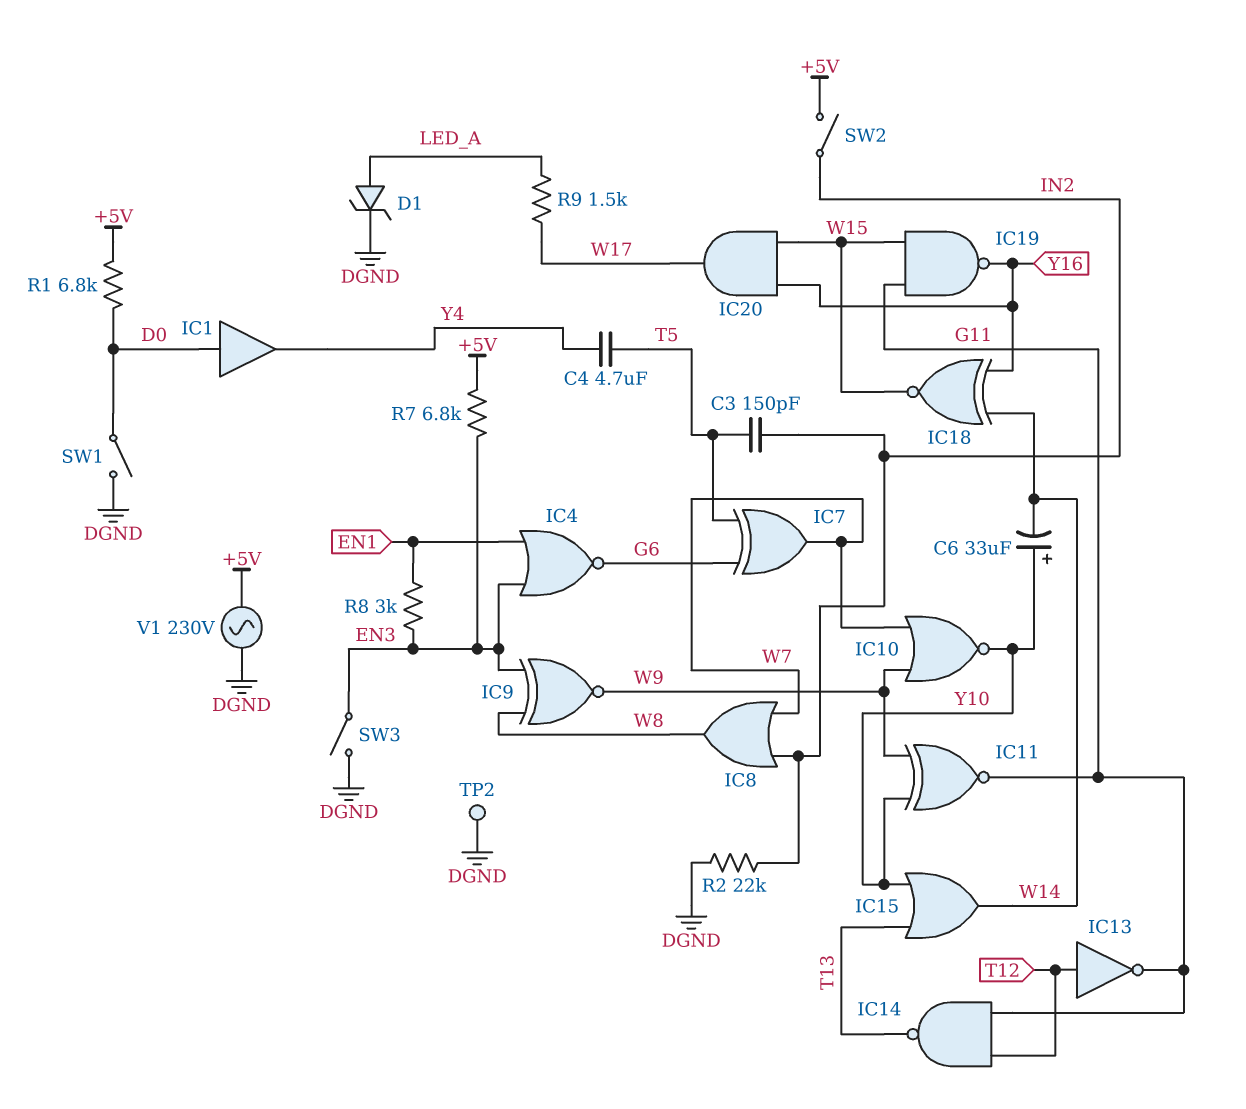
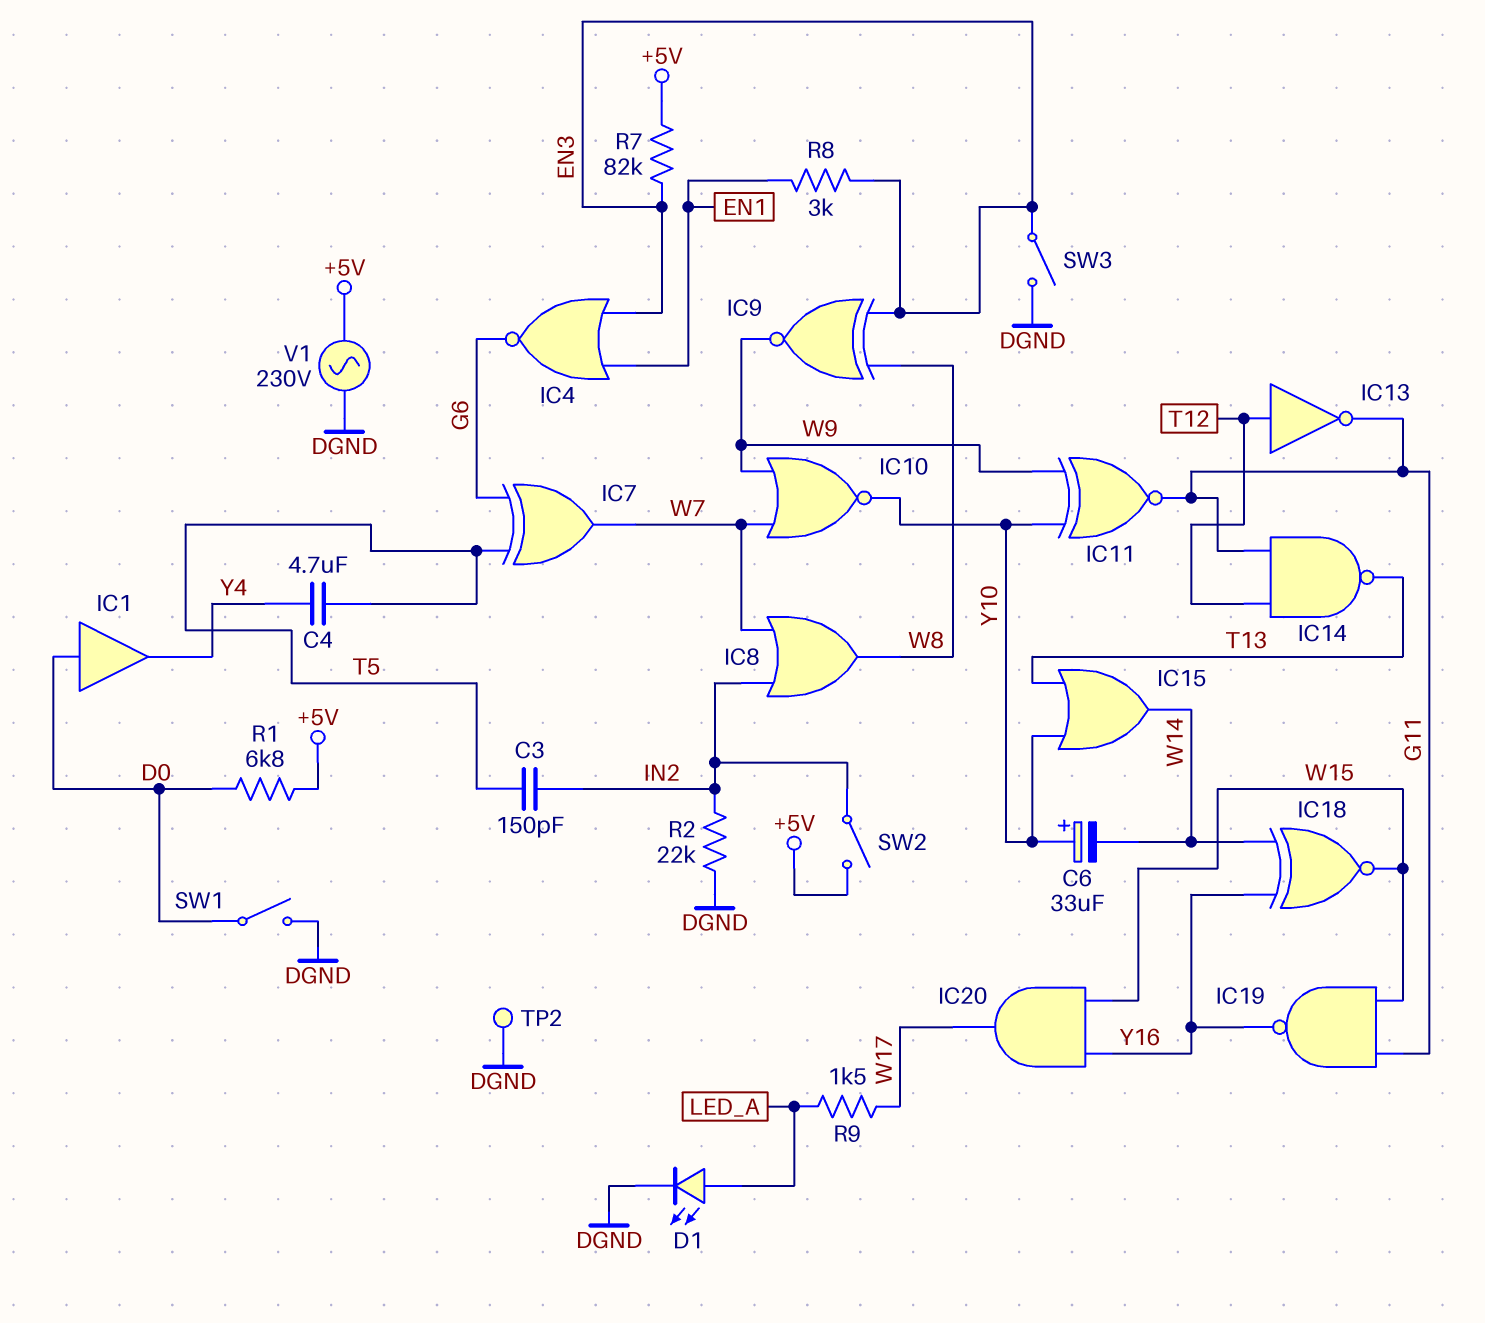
D1: zener (A LED_A, K DGND) -> LED (A LED_A, K DGND)
R7: 6.8k (+5V, EN3) -> 82k (+5V, EN3)

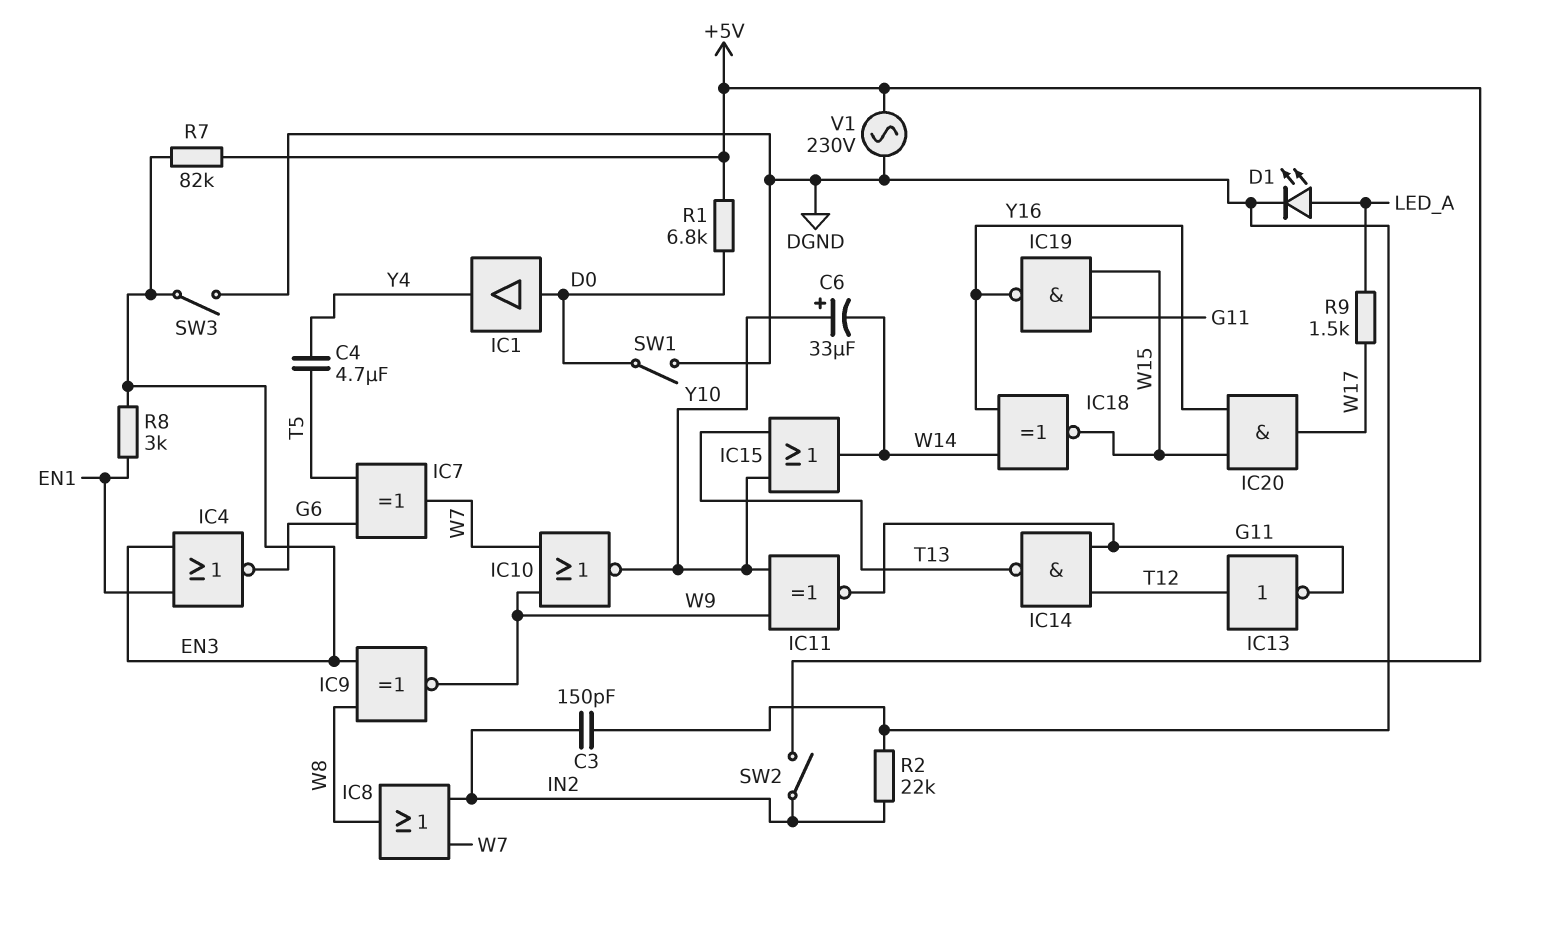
C3: 150pF (IN2, T5) -> 150pF (DGND, IN2)
TP2: test point (DGND) -> none

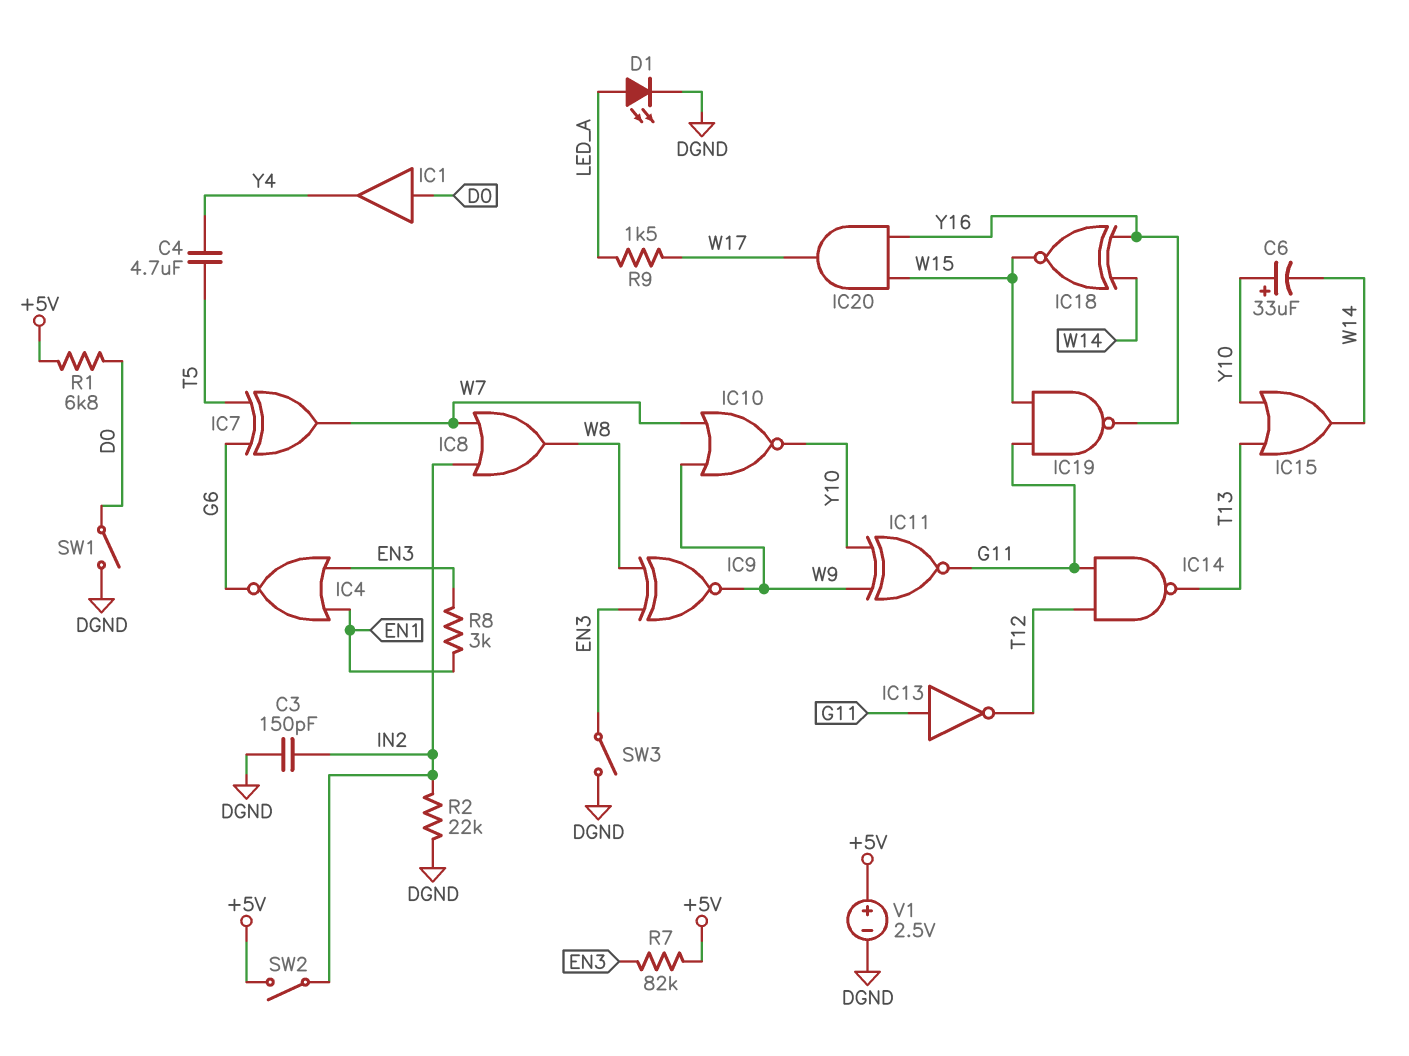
IC13: NOT (in T12, out G11) -> NOT (in G11, out T12)
V1: AC 230V (+5V, DGND) -> 2.5V (plus +5V, minus DGND)

